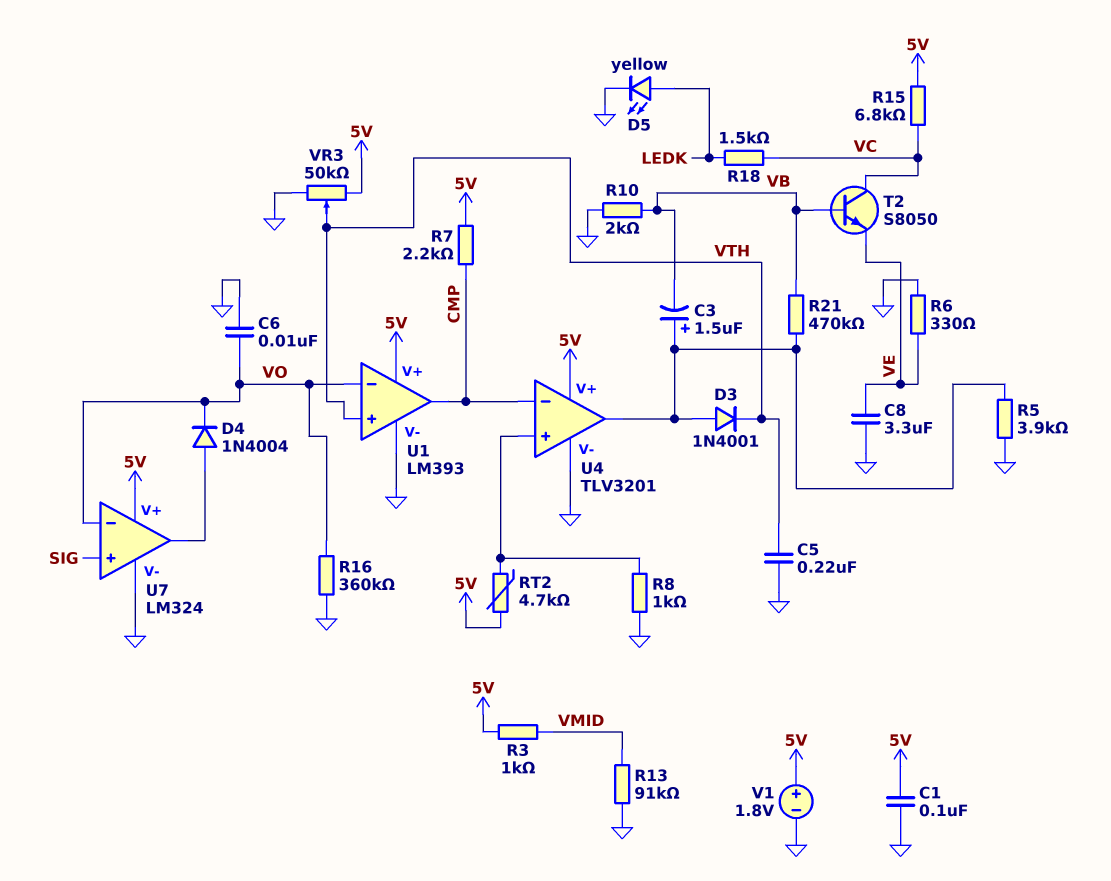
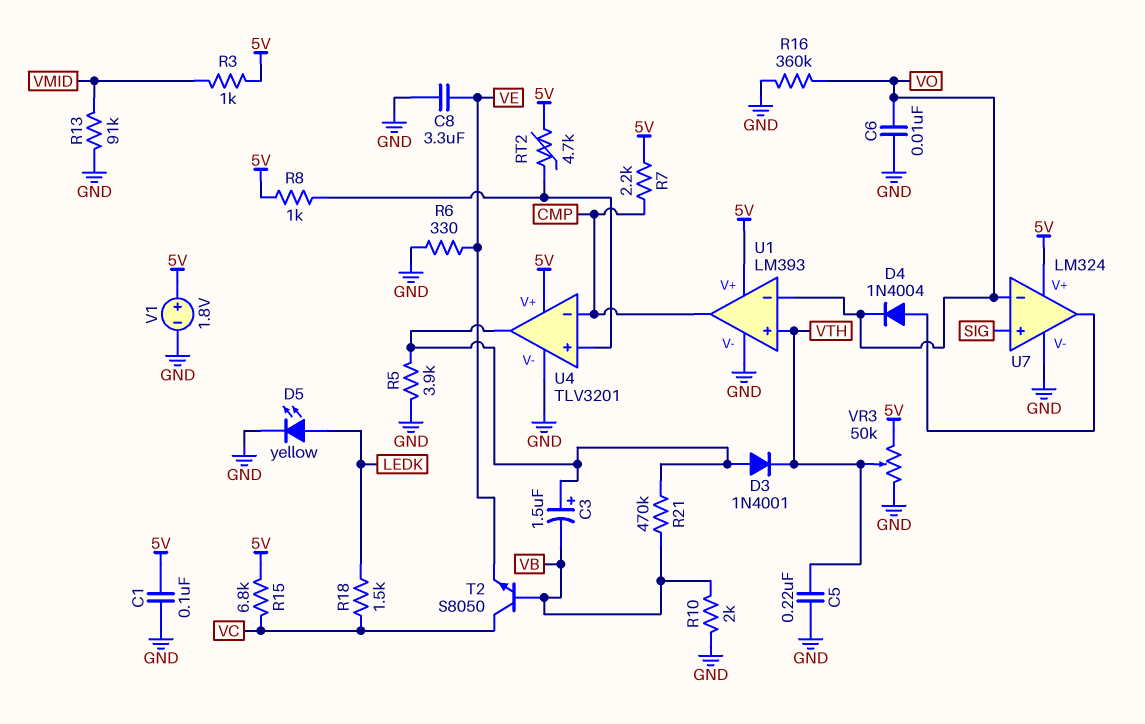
R8: 1k (GND, U4/in+) -> 1k (5V, U4/in+)

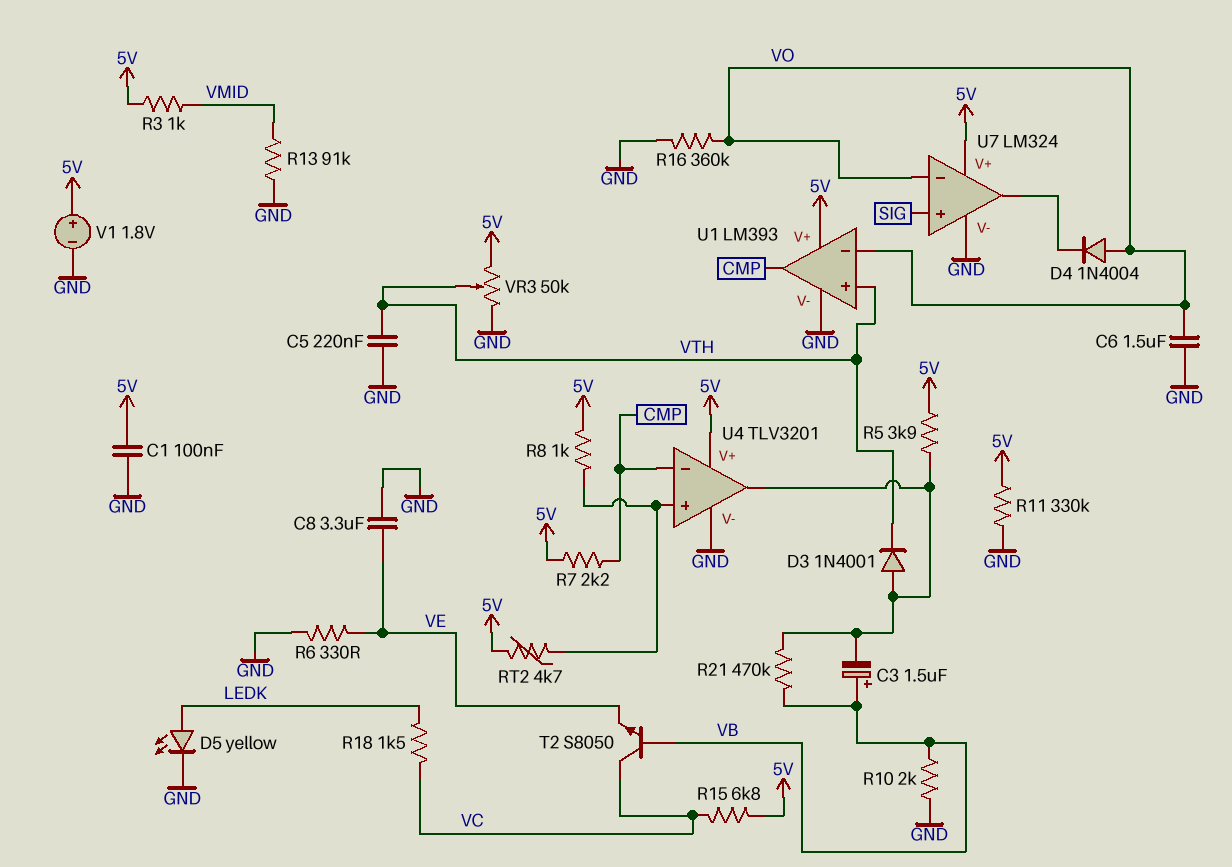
C3: 1.5uF (plus U4/out, minus VB) -> 1.5uF (plus VB, minus U4/out)
C6: 10nF (GND, VO) -> 1.5uF (GND, VO)
D4: diode 1N4004 (A U7/out, K VO) -> diode 1N4004 (A VO, K U7/out)
R5: 3.9k (GND, U4/out) -> 3.9k (5V, U4/out)
R11: none -> 330k (5V, GND)

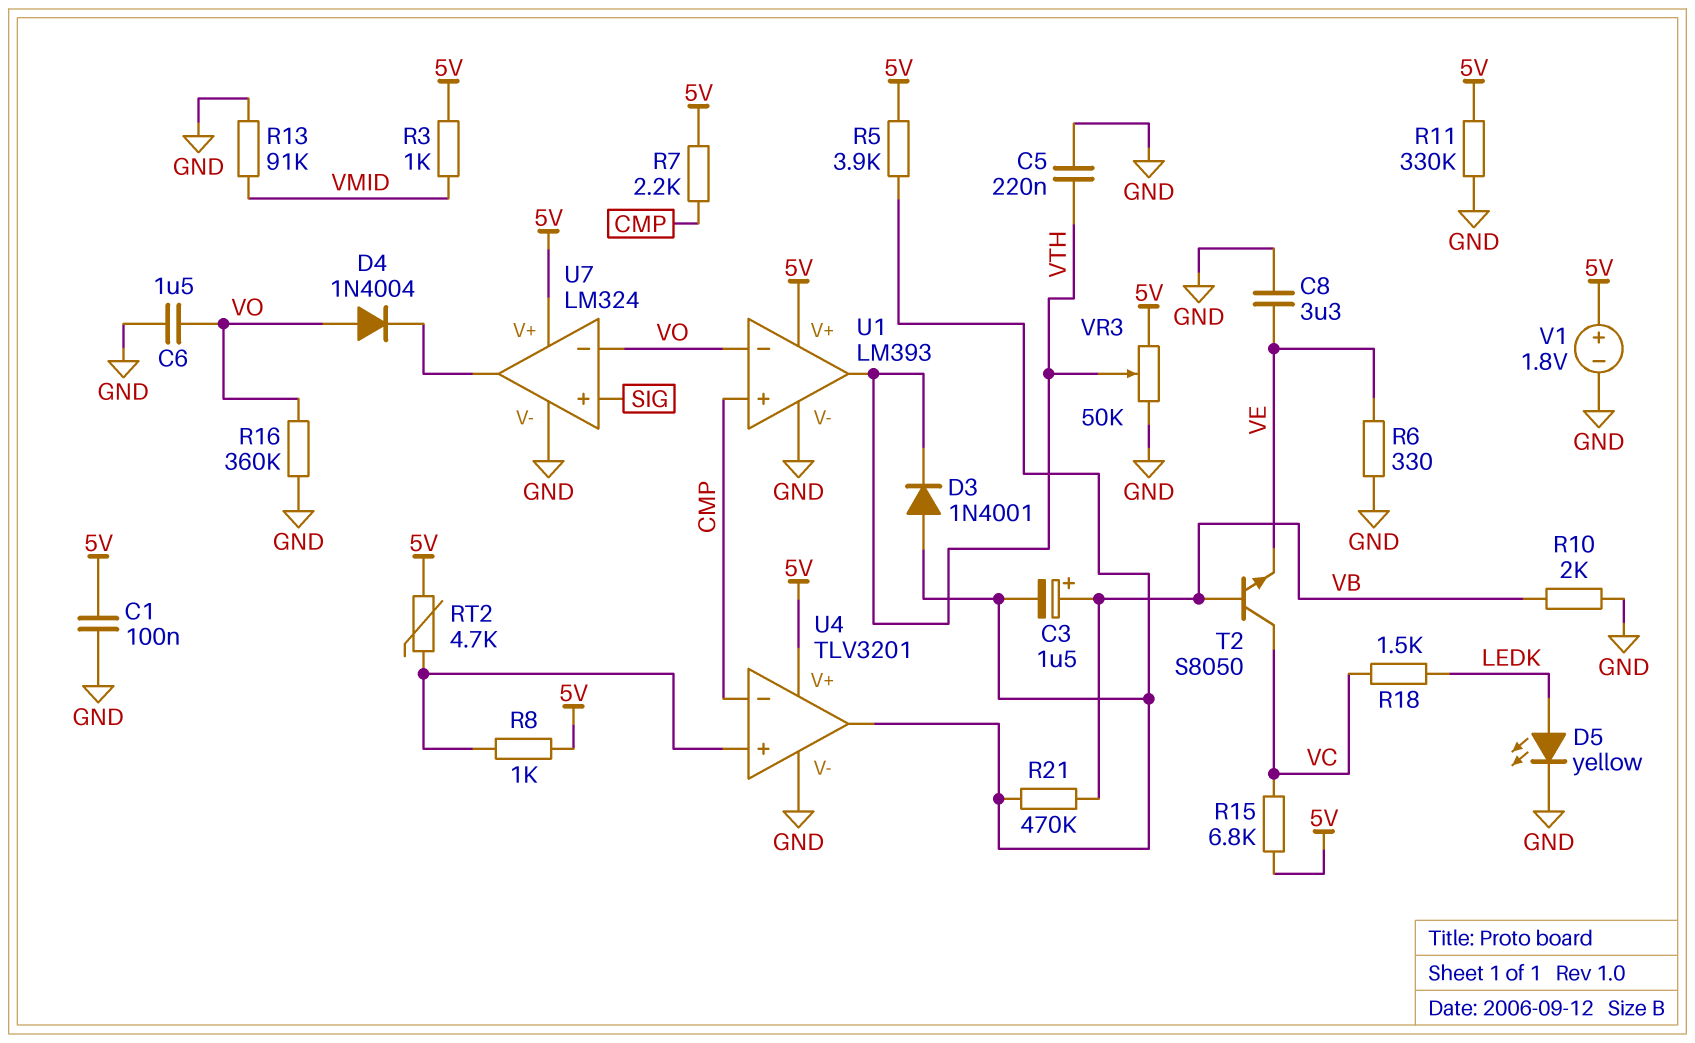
U1 pin in+: VTH -> CMP
U1 pin out: CMP -> VTH

